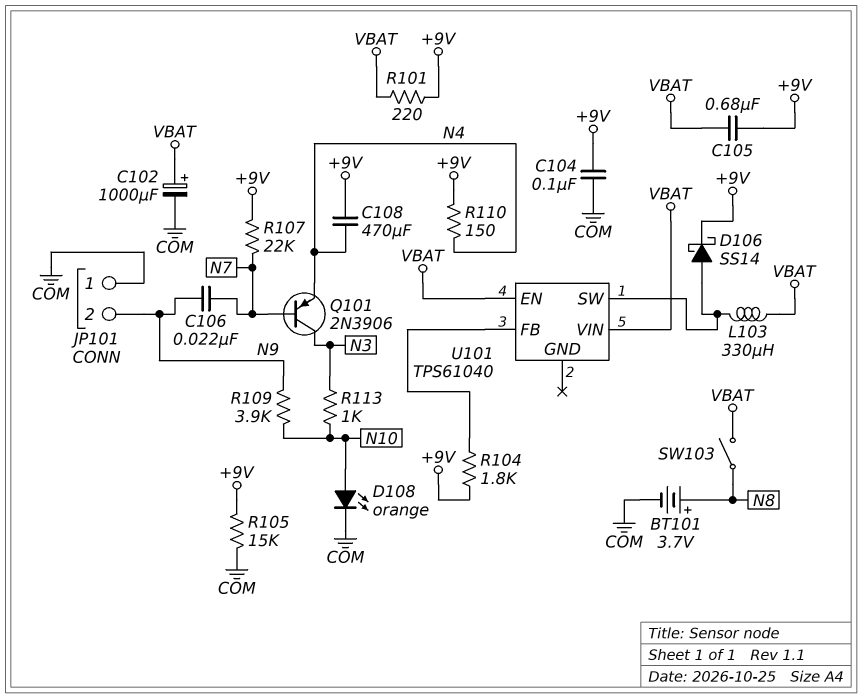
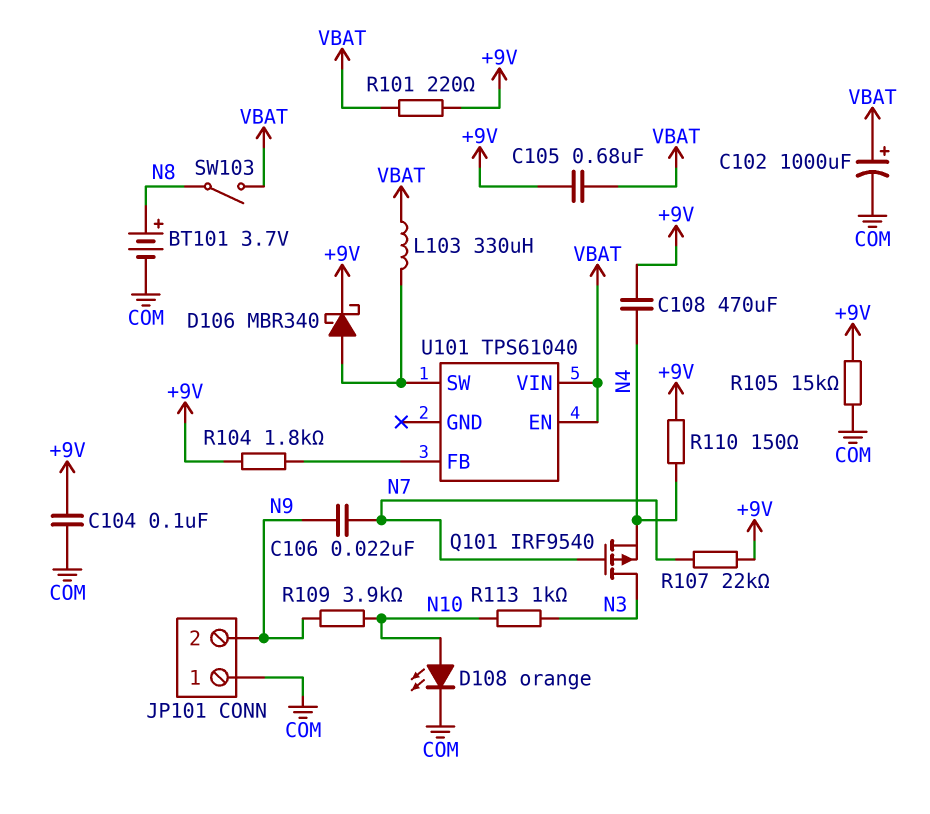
D106: schottky SS14 (A U101/SW, K +9V) -> schottky MBR340 (A U101/SW, K +9V)
Q101: PNP 2N3906 (B N7, C N3, E N4) -> PMOS IRF9540 (G N7, D N3, S N4)

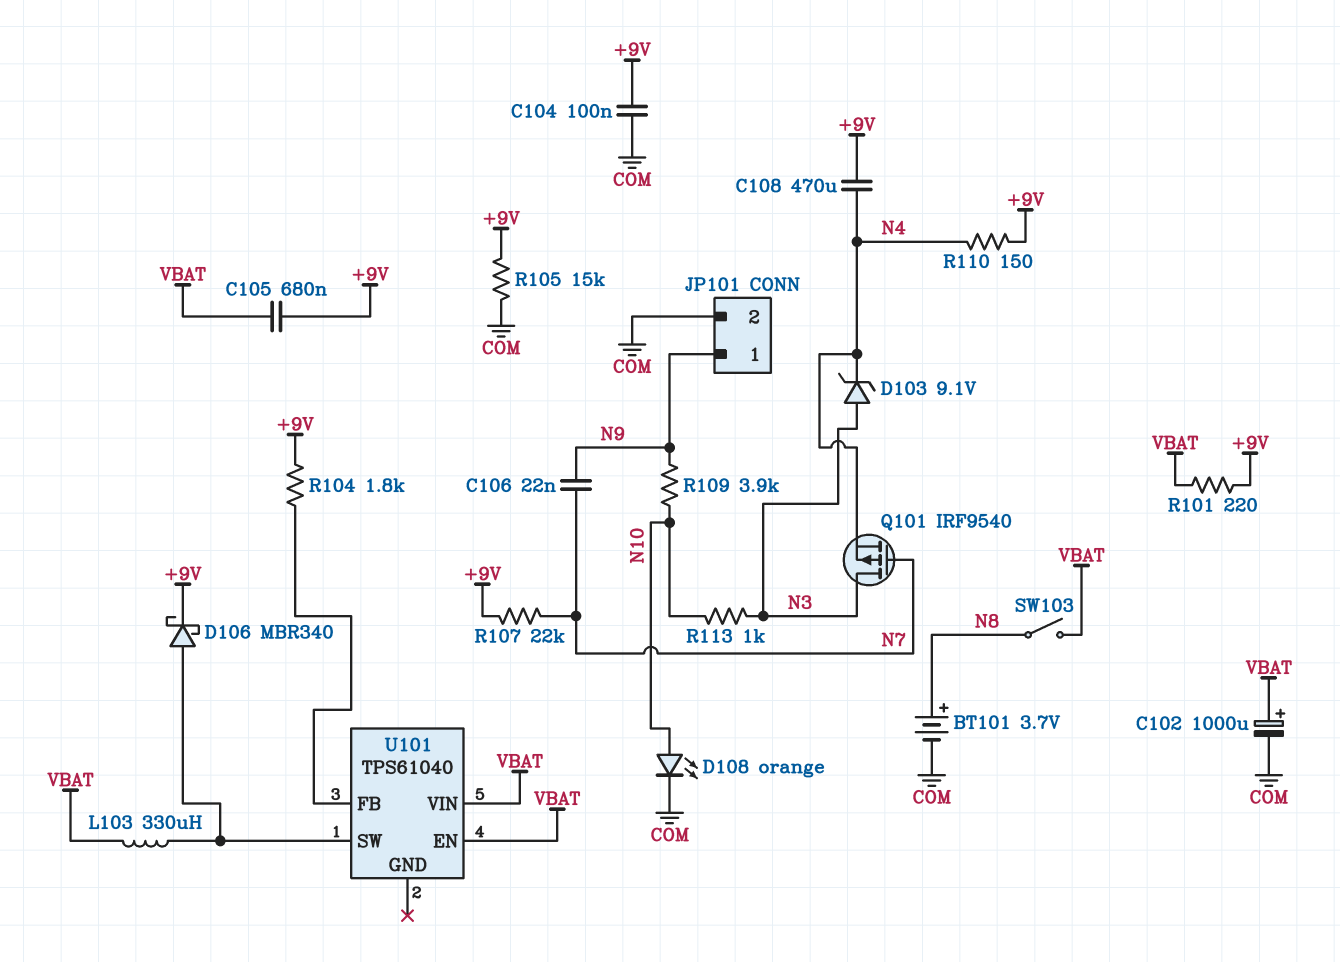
D103: none -> zener 9.1V (A N3, K N4)
JP101 pin 1: COM -> N9
JP101 pin 2: N9 -> COM

